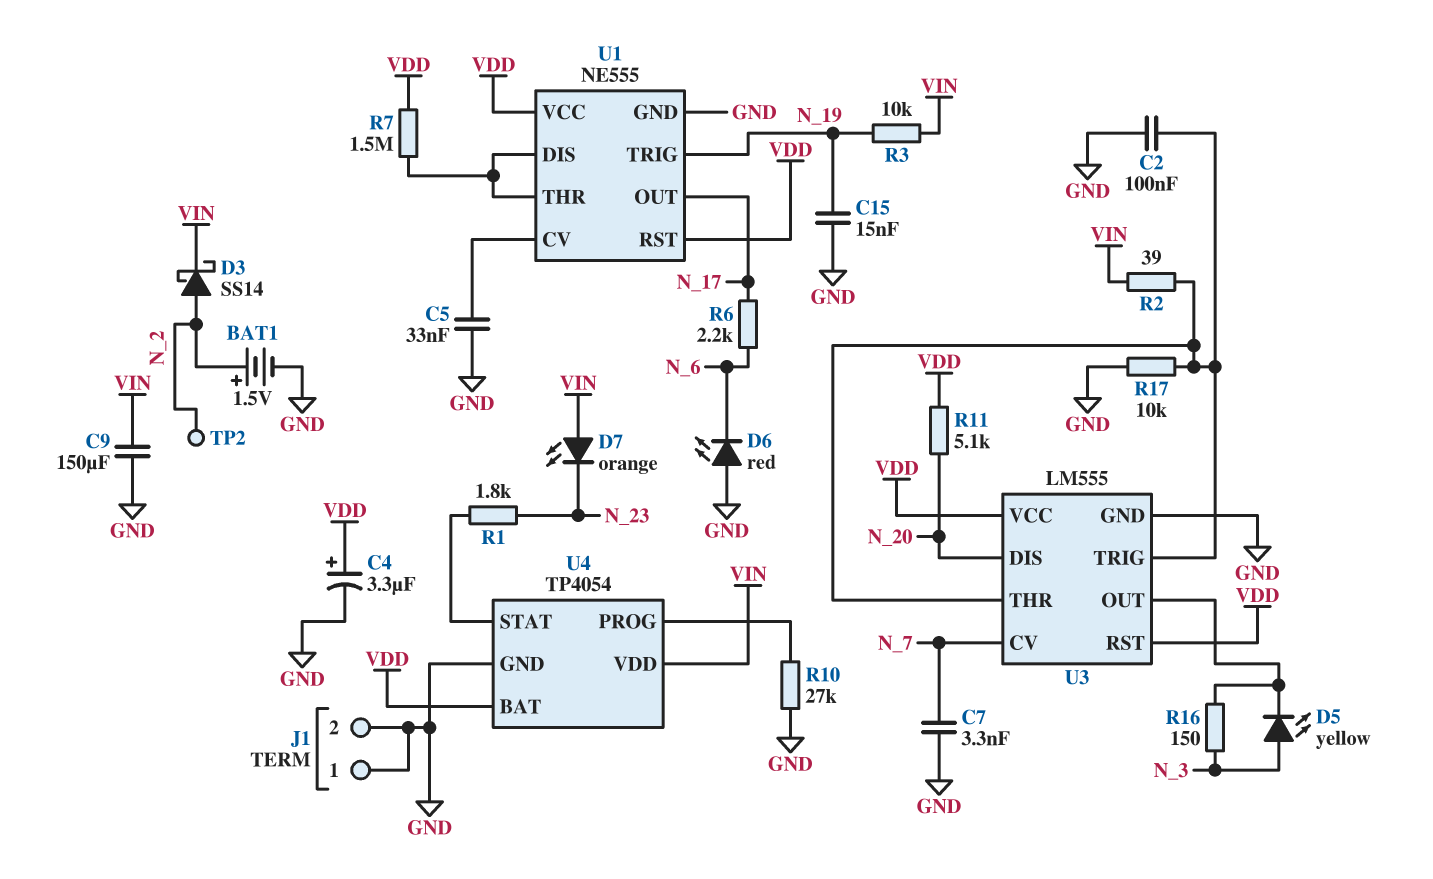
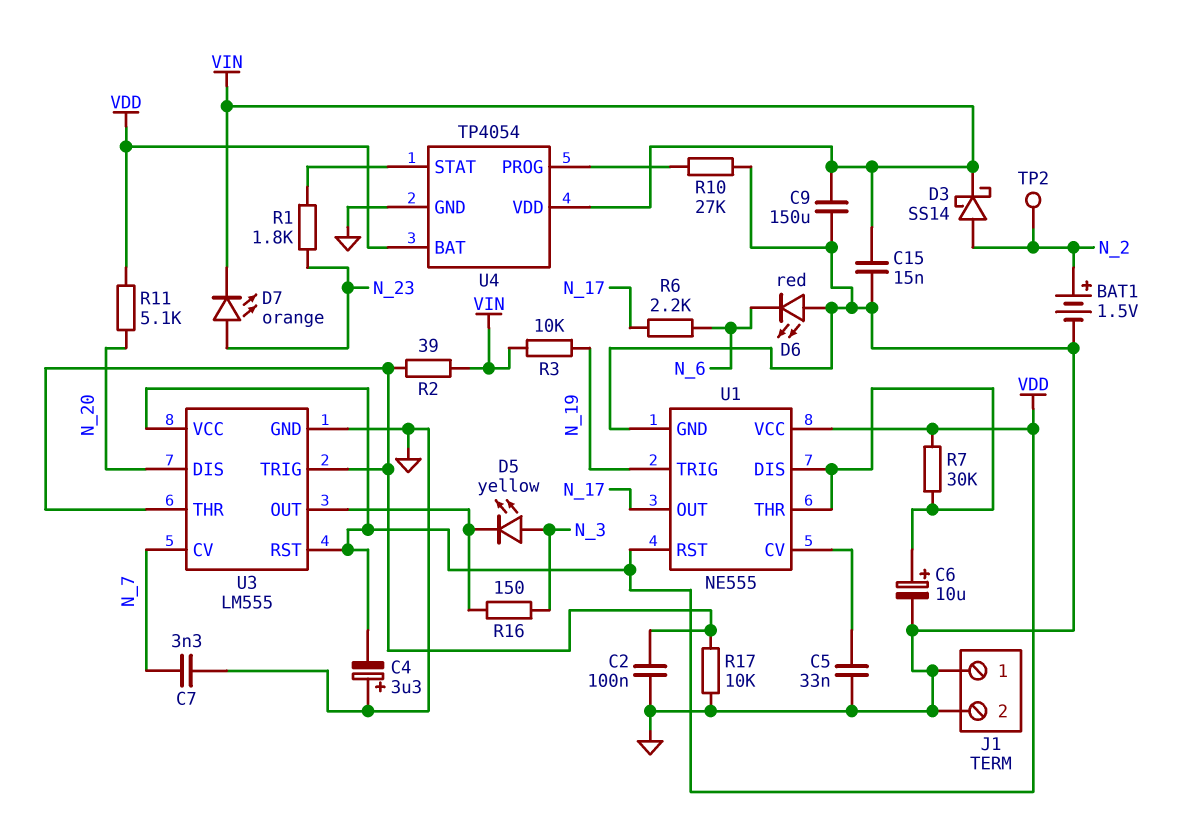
C4: 3.3uF (plus VDD, minus GND) -> 3.3uF (plus GND, minus VDD)
C6: none -> 10uF (plus U1/DIS, minus GND)
C15: 15nF (GND, N_19) -> 15nF (GND, VIN)
D7: LED orange (A VIN, K N_23) -> LED orange (A N_23, K VIN)
R7: 1.5M (U1/DIS, VDD) -> 30k (U1/DIS, VDD)

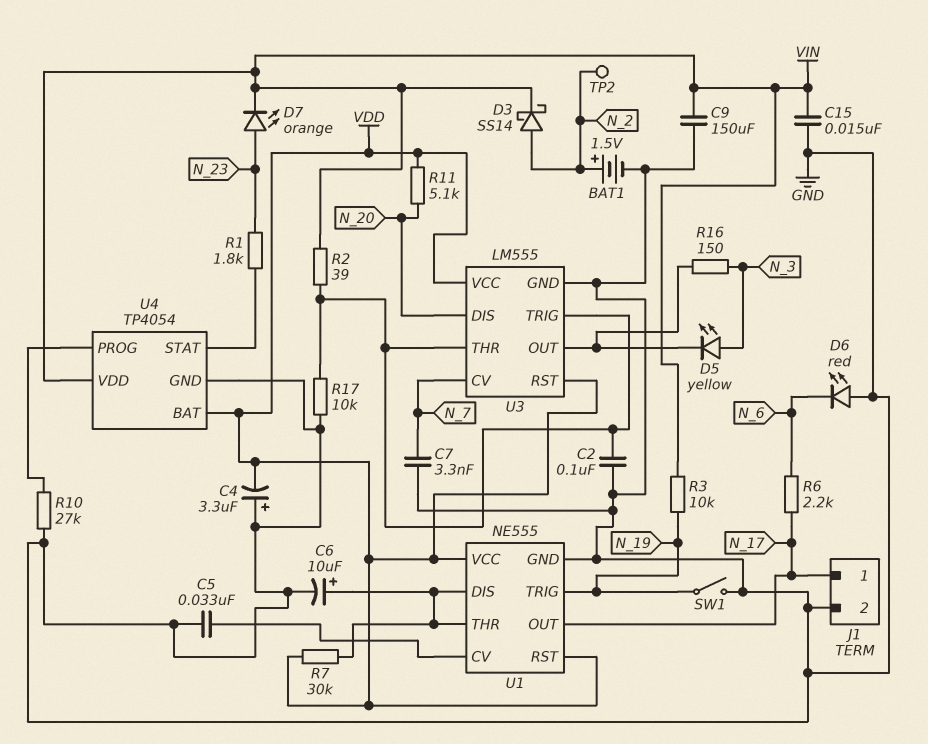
J1 pin 1: GND -> N_17
SW1: none -> switch (GND, N_19)

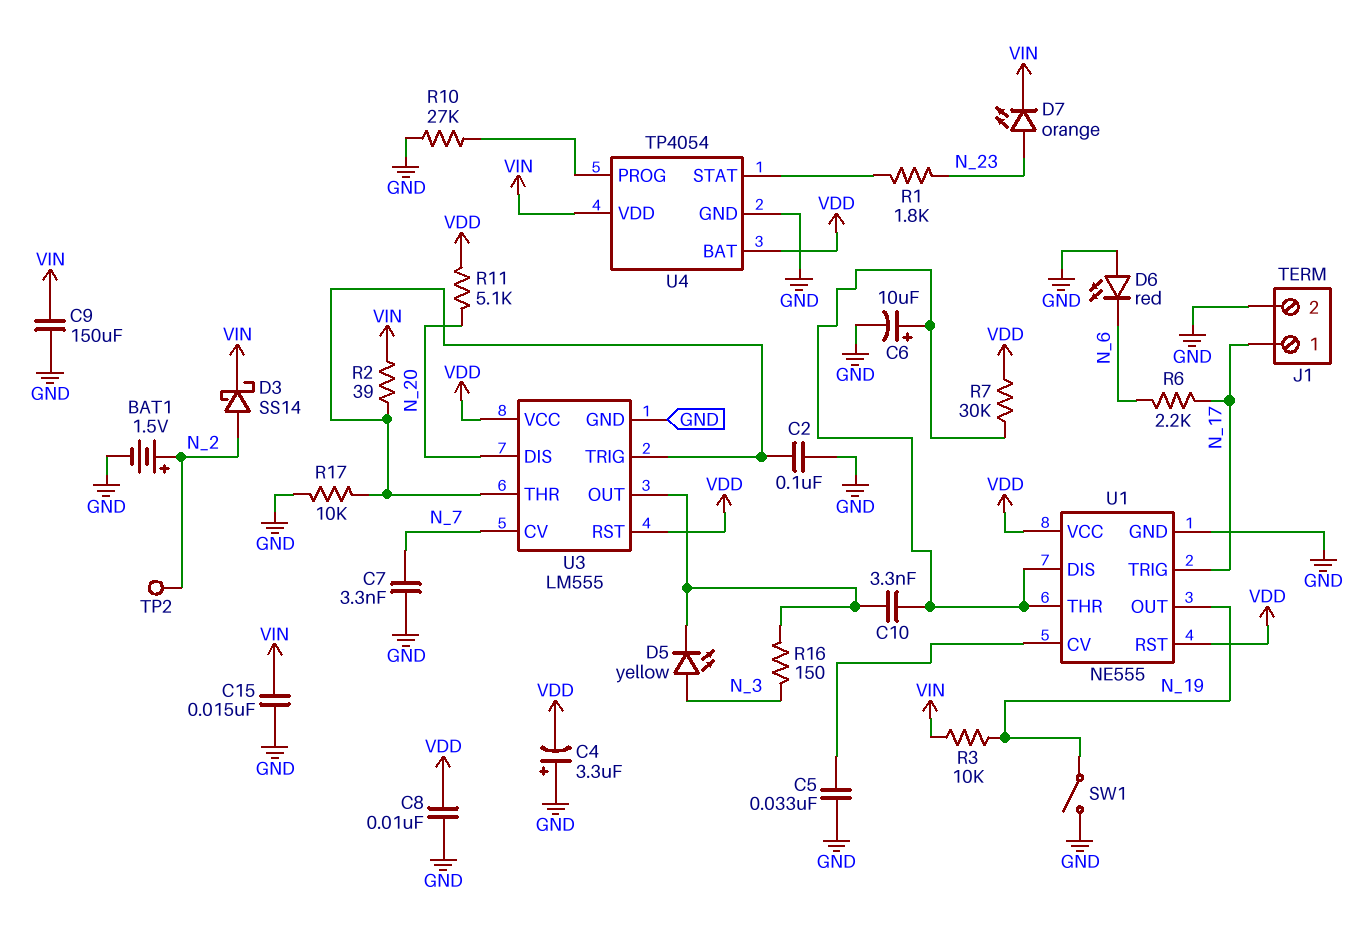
C8: none -> 10nF (GND, VDD)
C10: none -> 3.3nF (U1/DIS, U3/OUT)
U1 pin OUT: N_17 -> N_19
U1 pin TRIG: N_19 -> N_17

